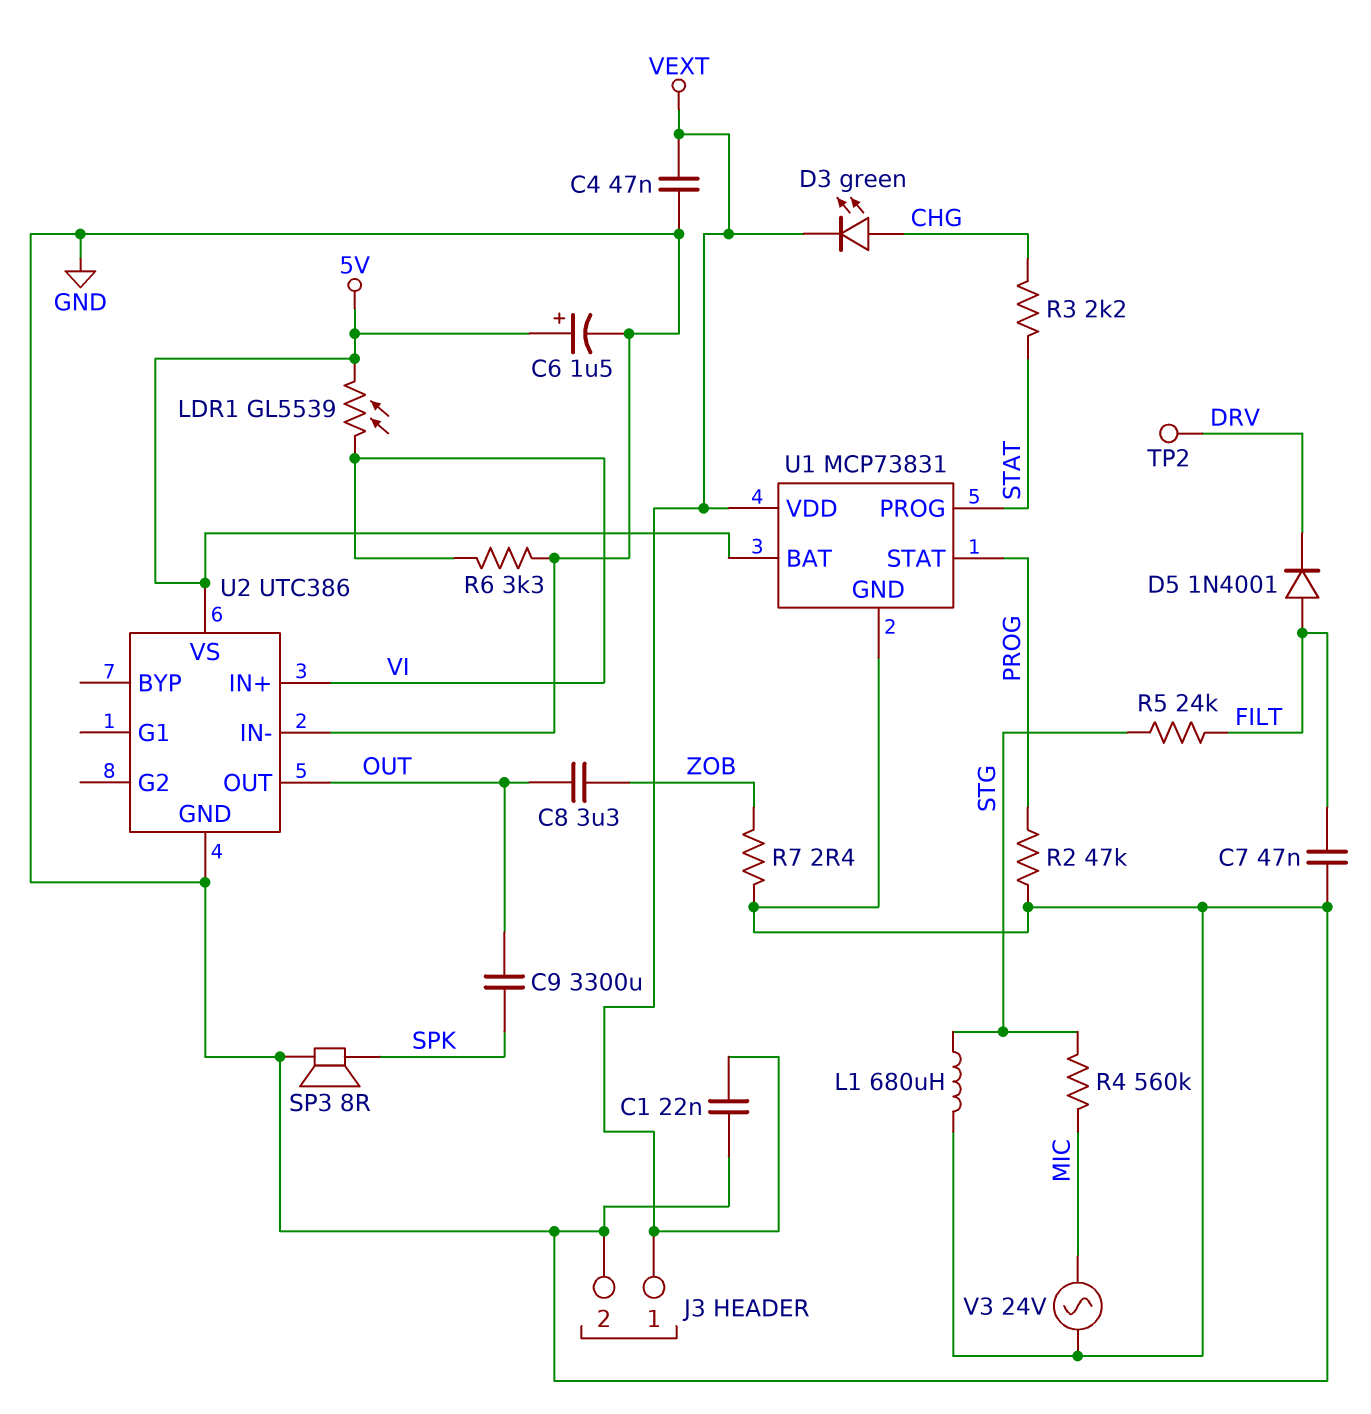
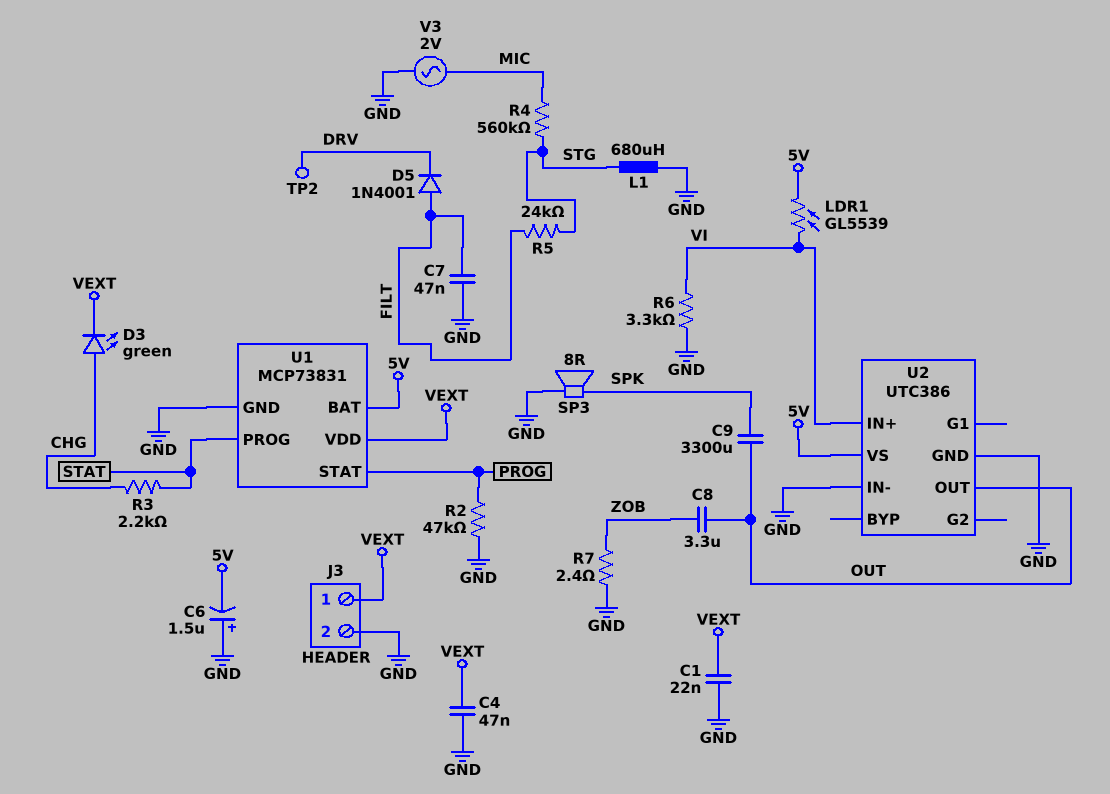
C6: 1.5uF (plus 5V, minus GND) -> 1.5uF (plus GND, minus 5V)
V3: AC 24V (GND, MIC) -> AC 2V (GND, MIC)

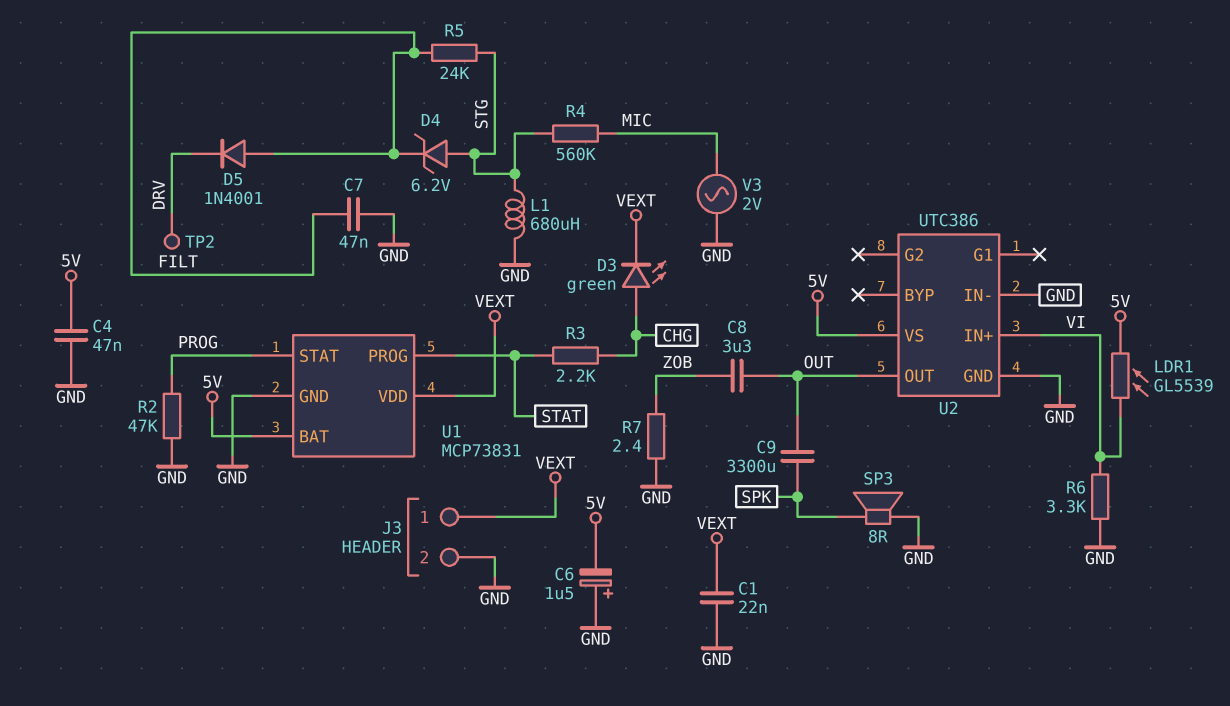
C4: 47nF (GND, VEXT) -> 47nF (5V, GND)
D4: none -> zener 6.2V (A STG, K FILT)

